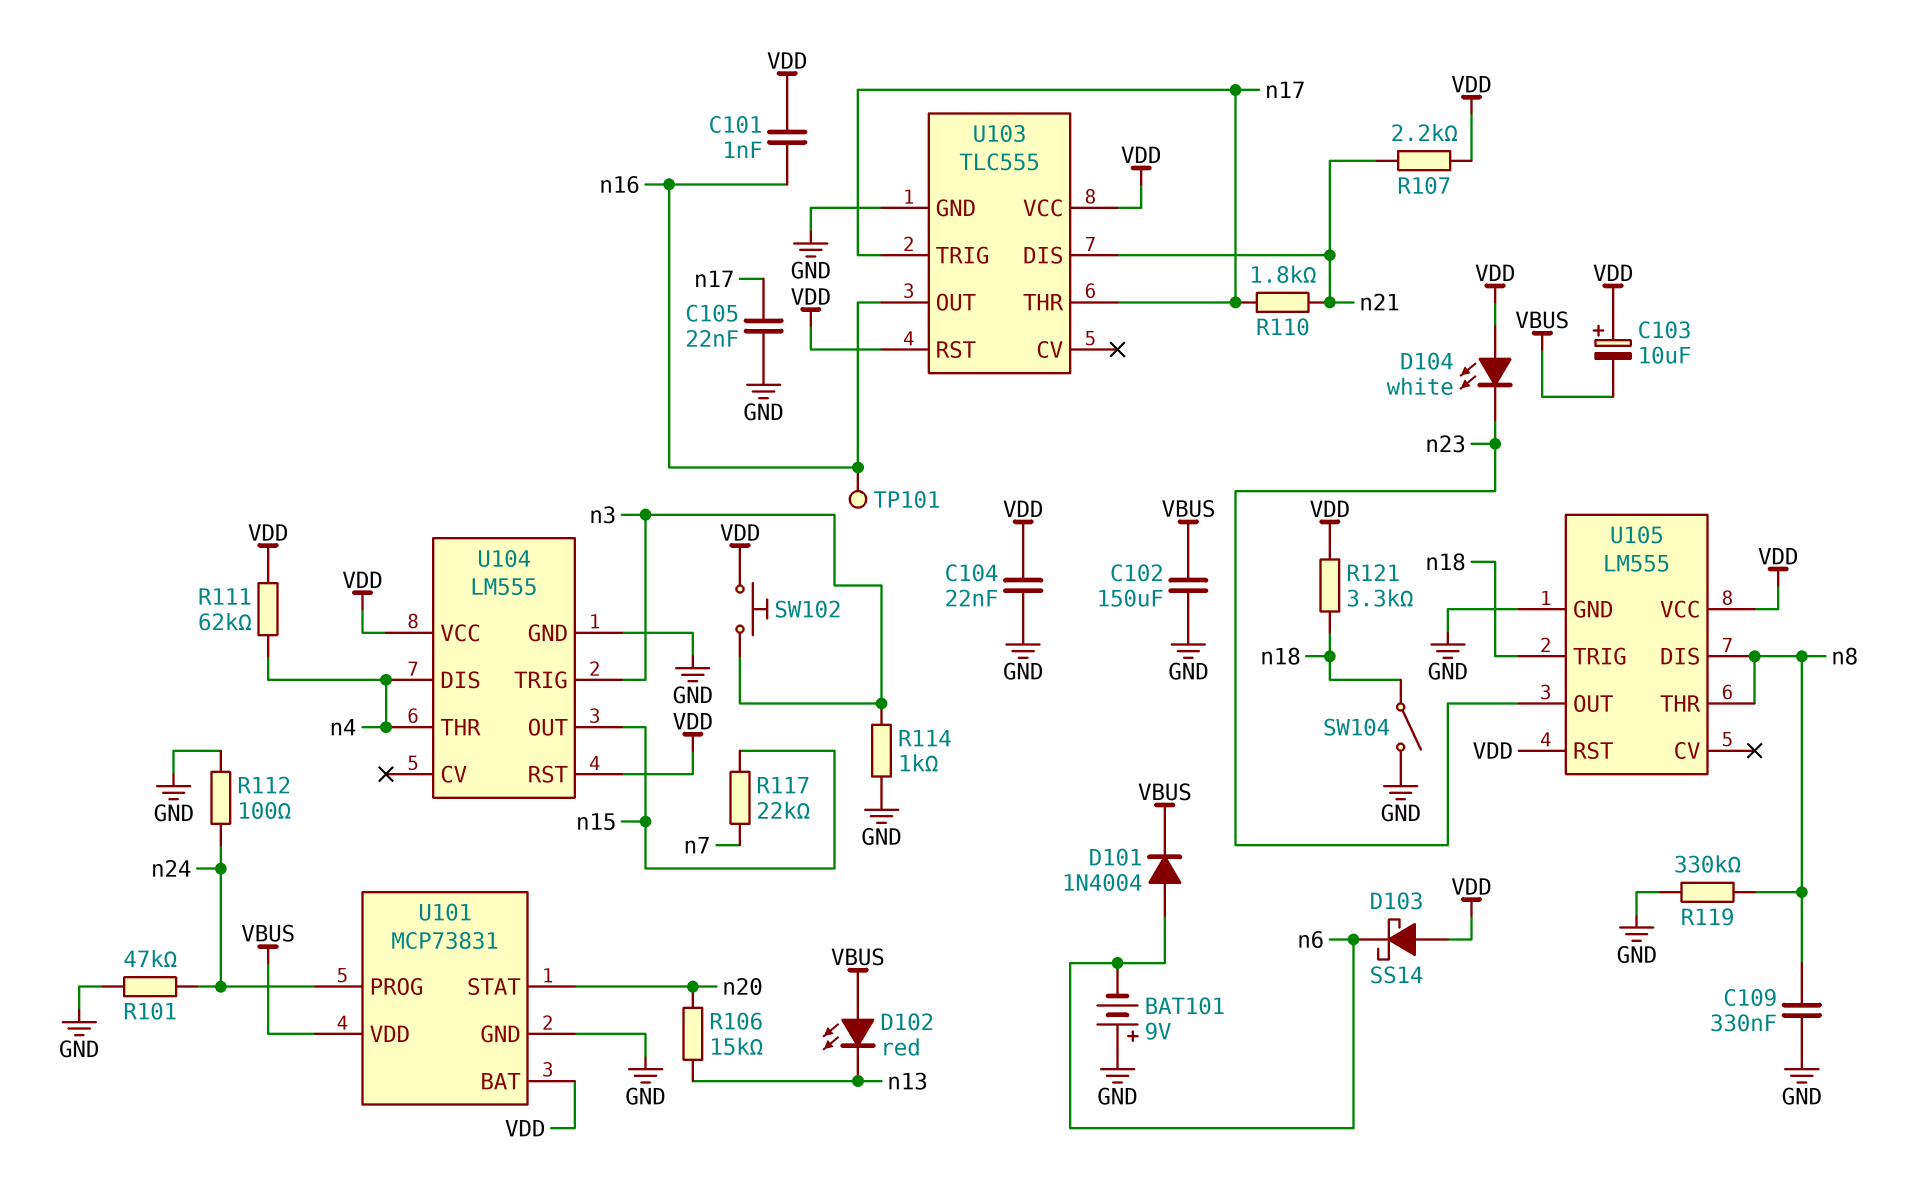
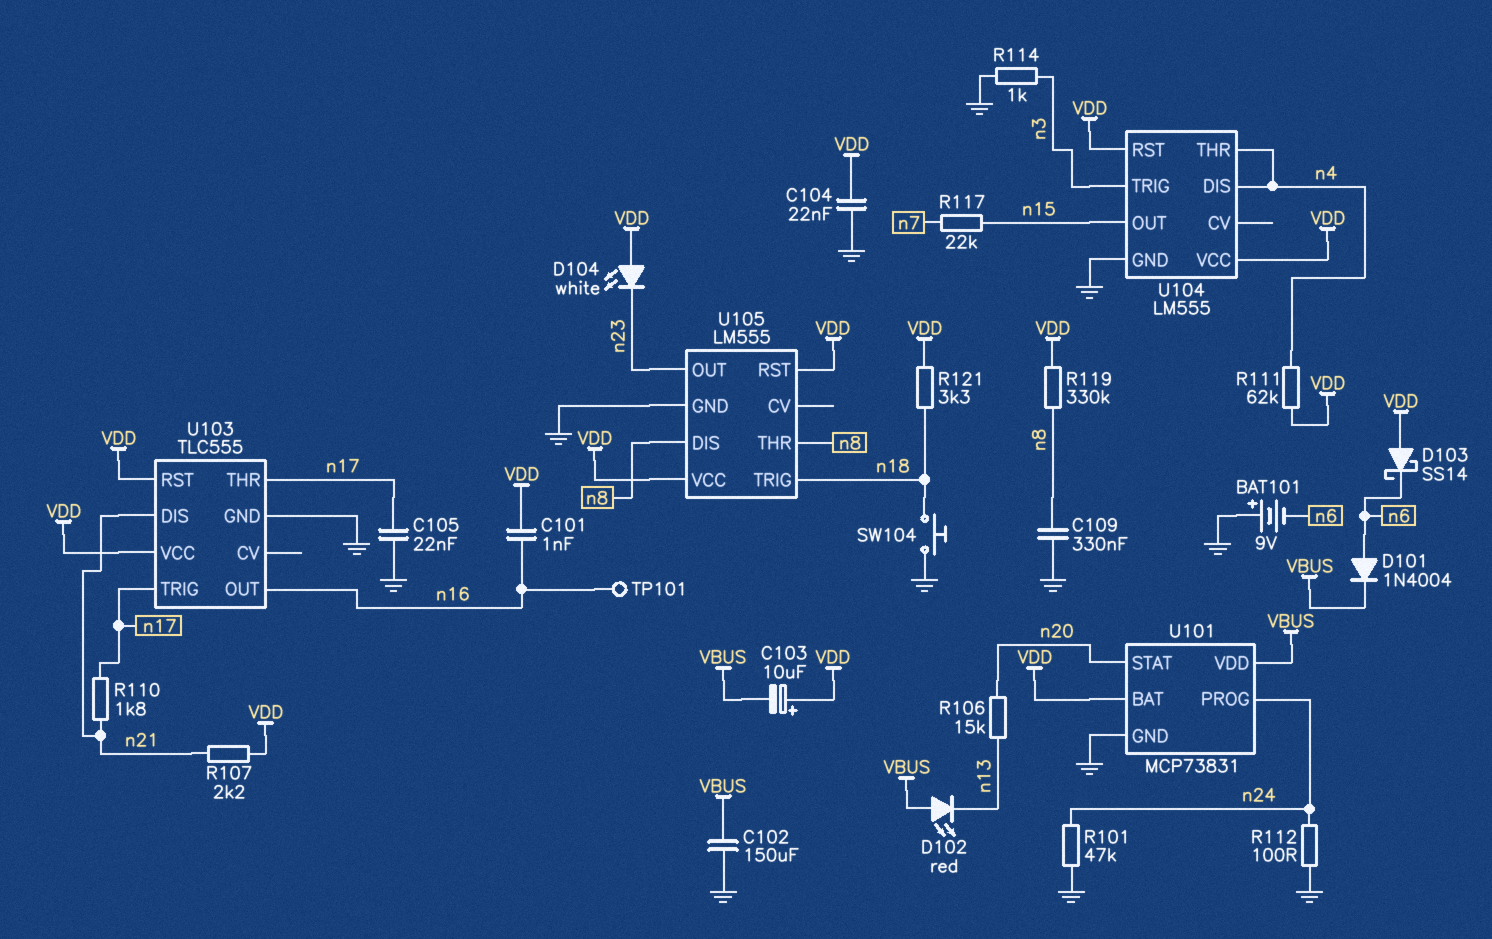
R119: 330k (GND, n8) -> 330k (VDD, n8)
SW102: button (VDD, n3) -> none
SW104: switch (GND, n18) -> button (GND, n18)

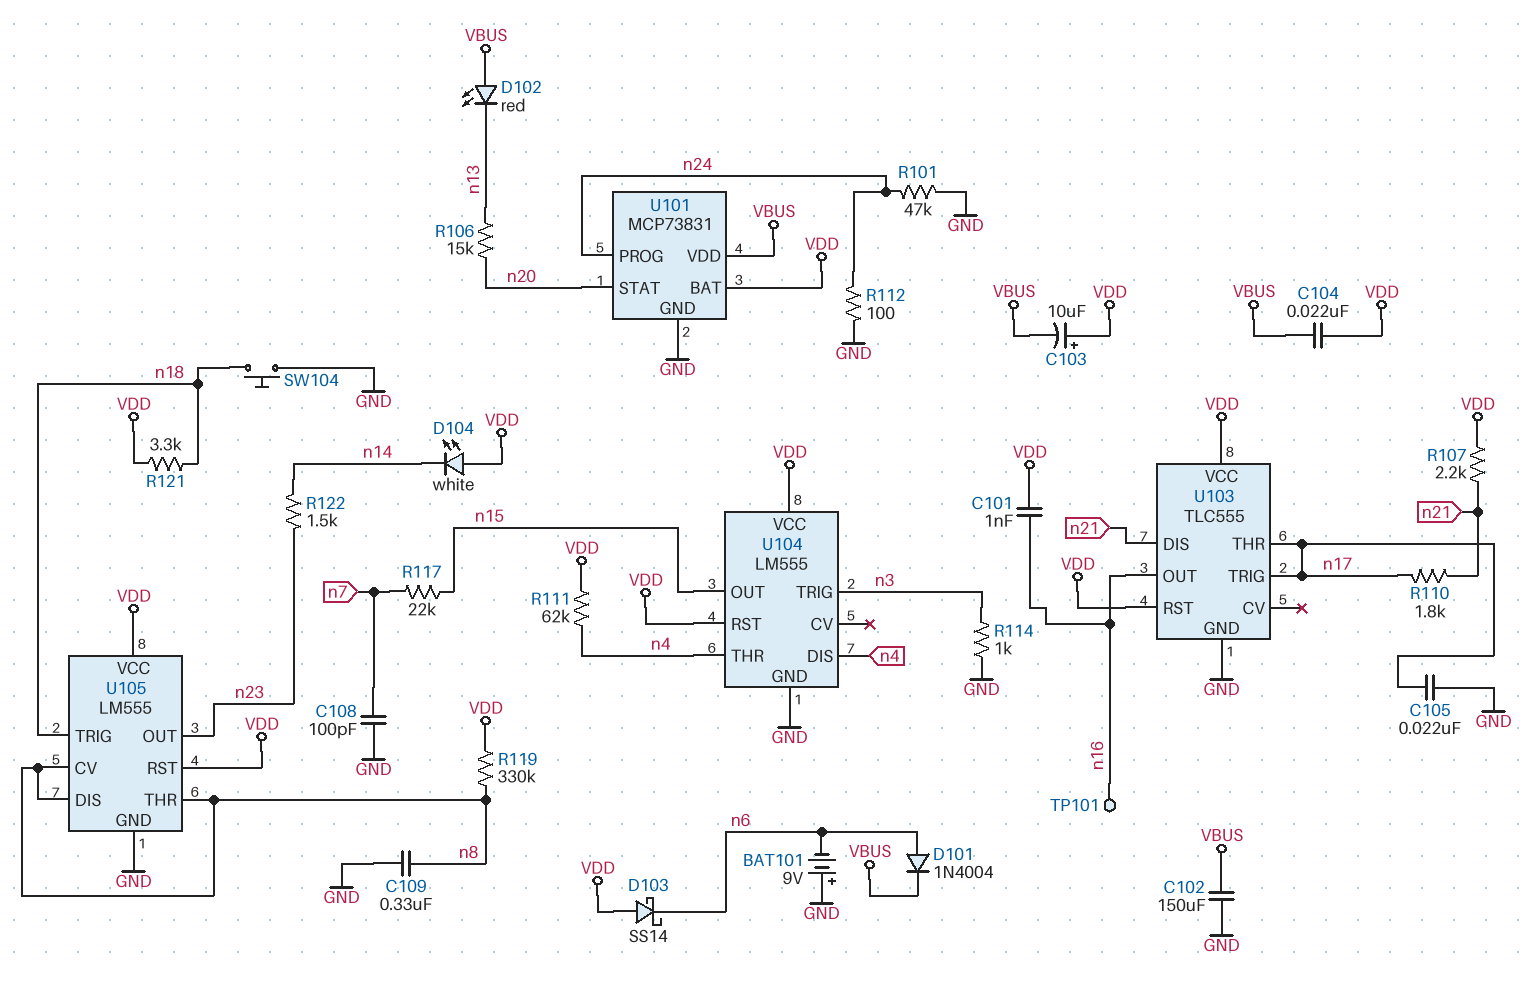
C104: 22nF (GND, VDD) -> 22nF (VBUS, VDD)
C108: none -> 100pF (GND, n7)
D104: LED white (A VDD, K n23) -> LED white (A VDD, K n14)
R122: none -> 1.5k (n14, n23)
U105 pin CV: none -> n8

